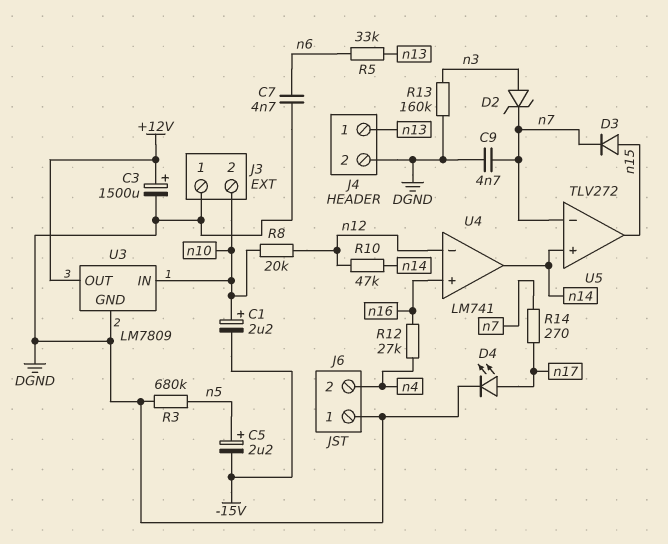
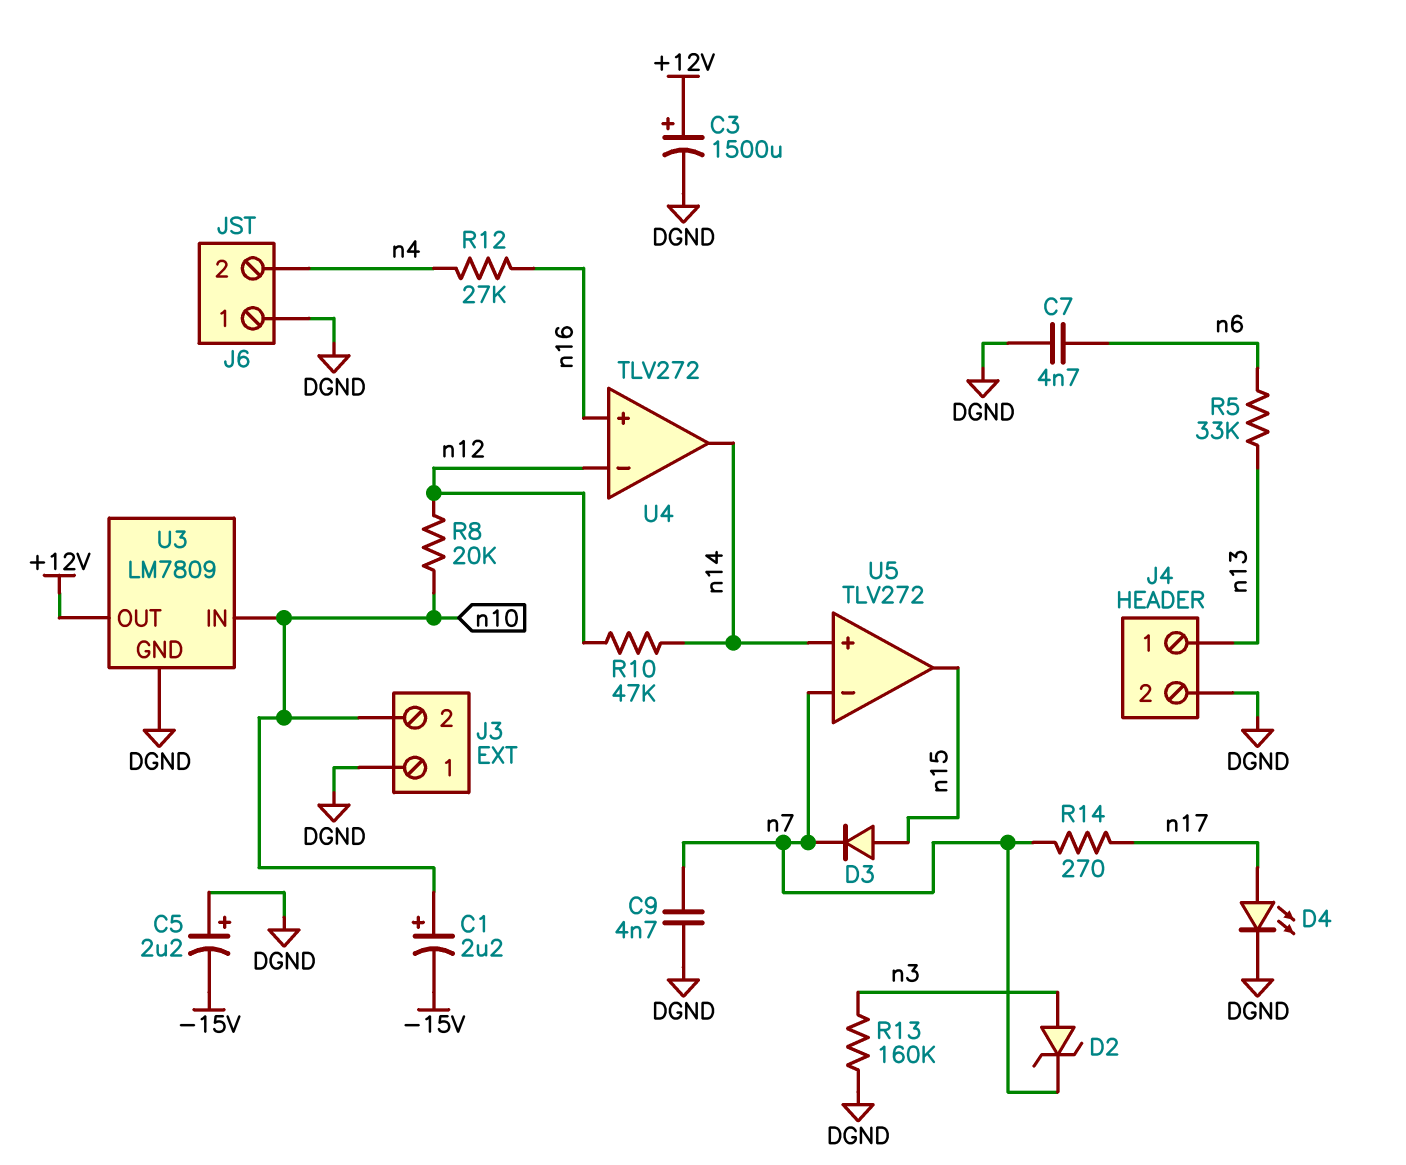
C5: 2.2uF (plus n5, minus -15V) -> 2.2uF (plus DGND, minus -15V)
R3: 680k (DGND, n5) -> none
U4: LM741 -> TLV272

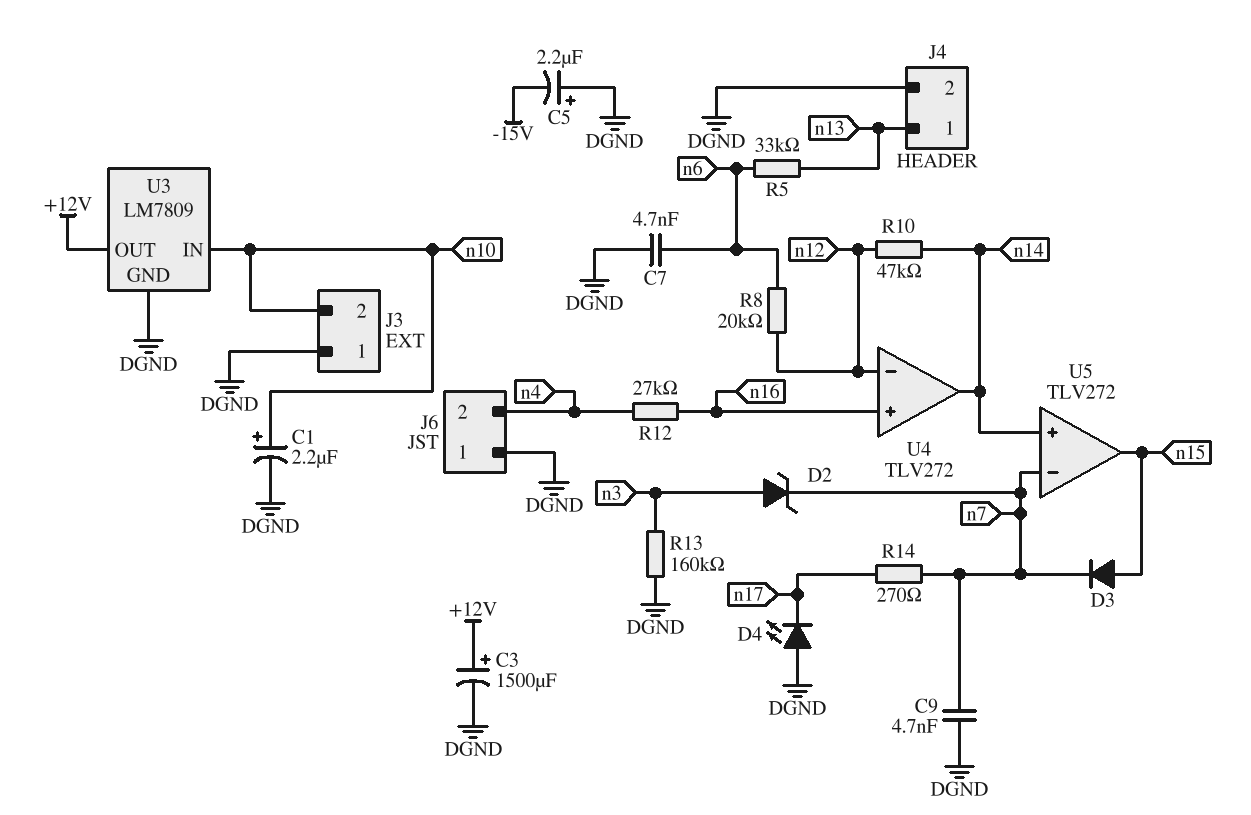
C1: 2.2uF (plus n10, minus -15V) -> 2.2uF (plus n10, minus DGND)
D4: LED (A n17, K DGND) -> LED (A DGND, K n17)
R8: 20k (n10, n12) -> 20k (n6, n12)

